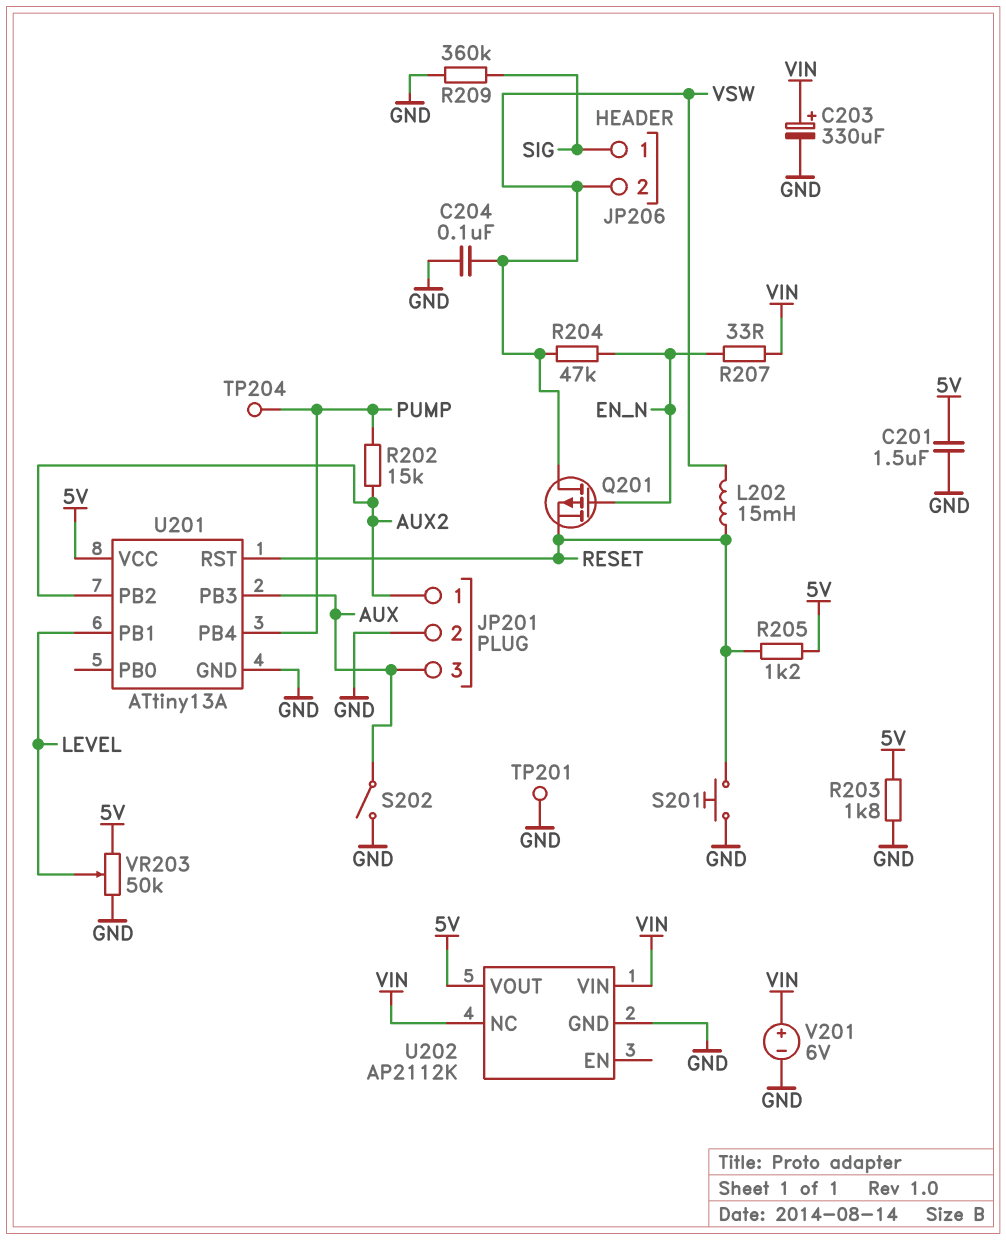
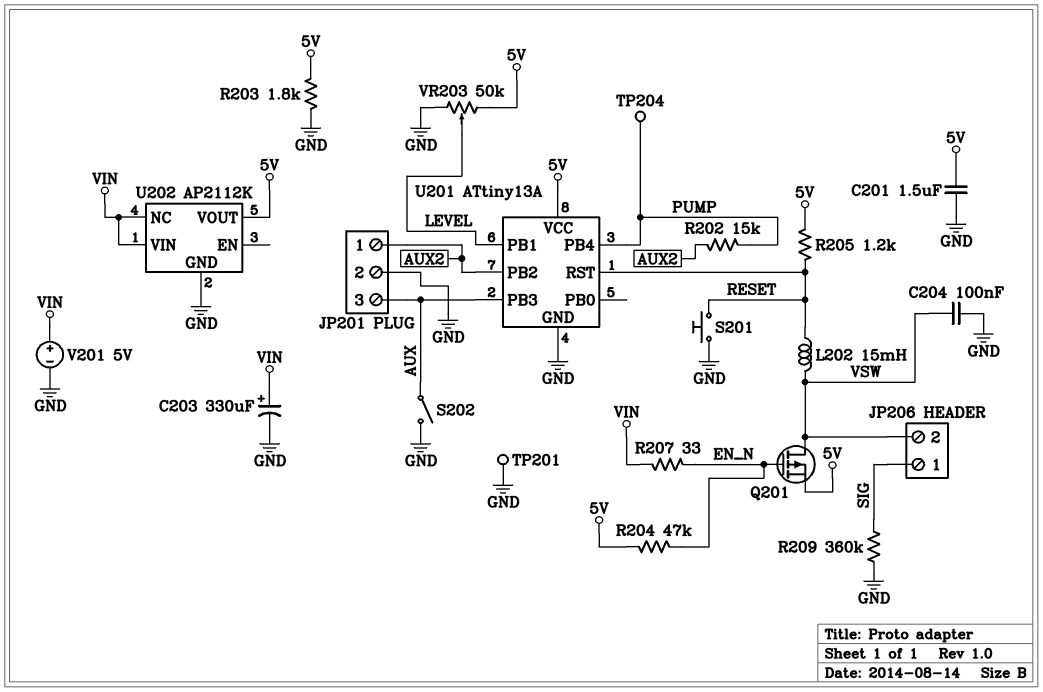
Q201: PMOS (G EN_N, D VSW, S RESET) -> PMOS (G EN_N, D VSW, S 5V)
R204: 47k (EN_N, VSW) -> 47k (5V, EN_N)
V201: 6V (plus VIN, minus GND) -> 5V (plus VIN, minus GND)

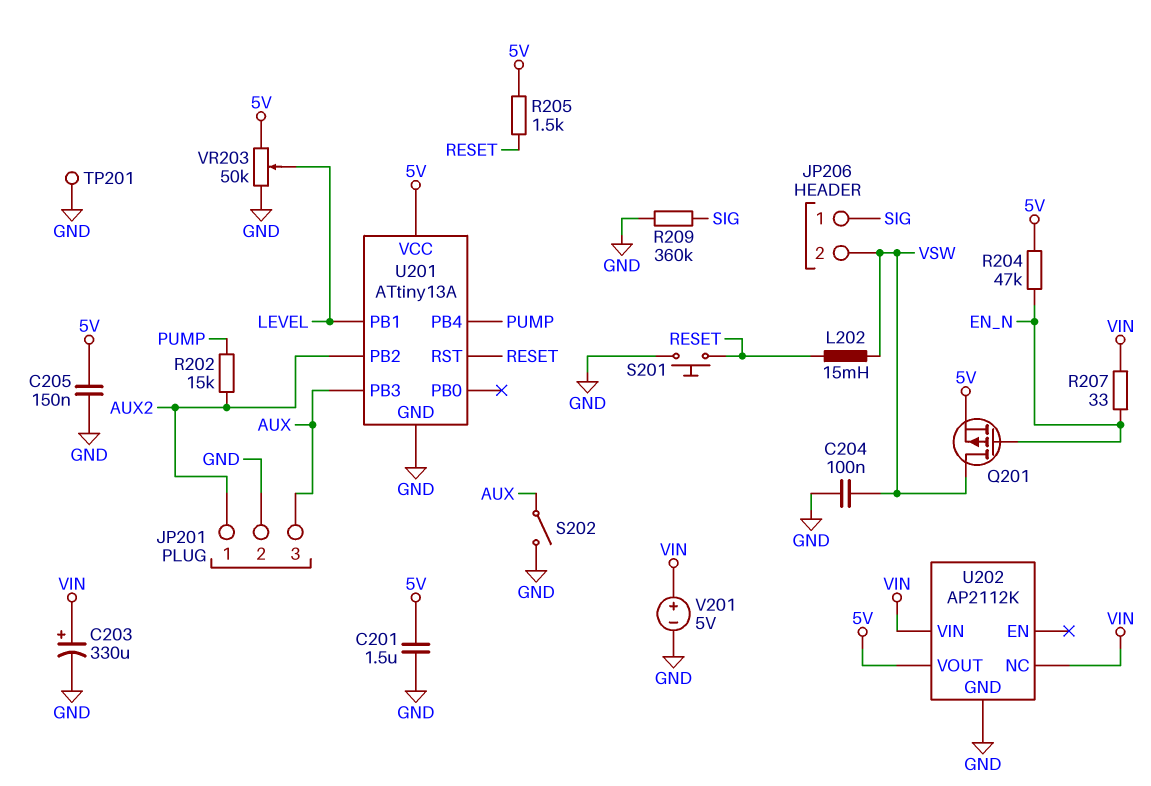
C205: none -> 150nF (5V, GND)
R203: 1.8k (5V, GND) -> none
R205: 1.2k (5V, RESET) -> 1.5k (5V, RESET)
TP204: test point (PUMP) -> none

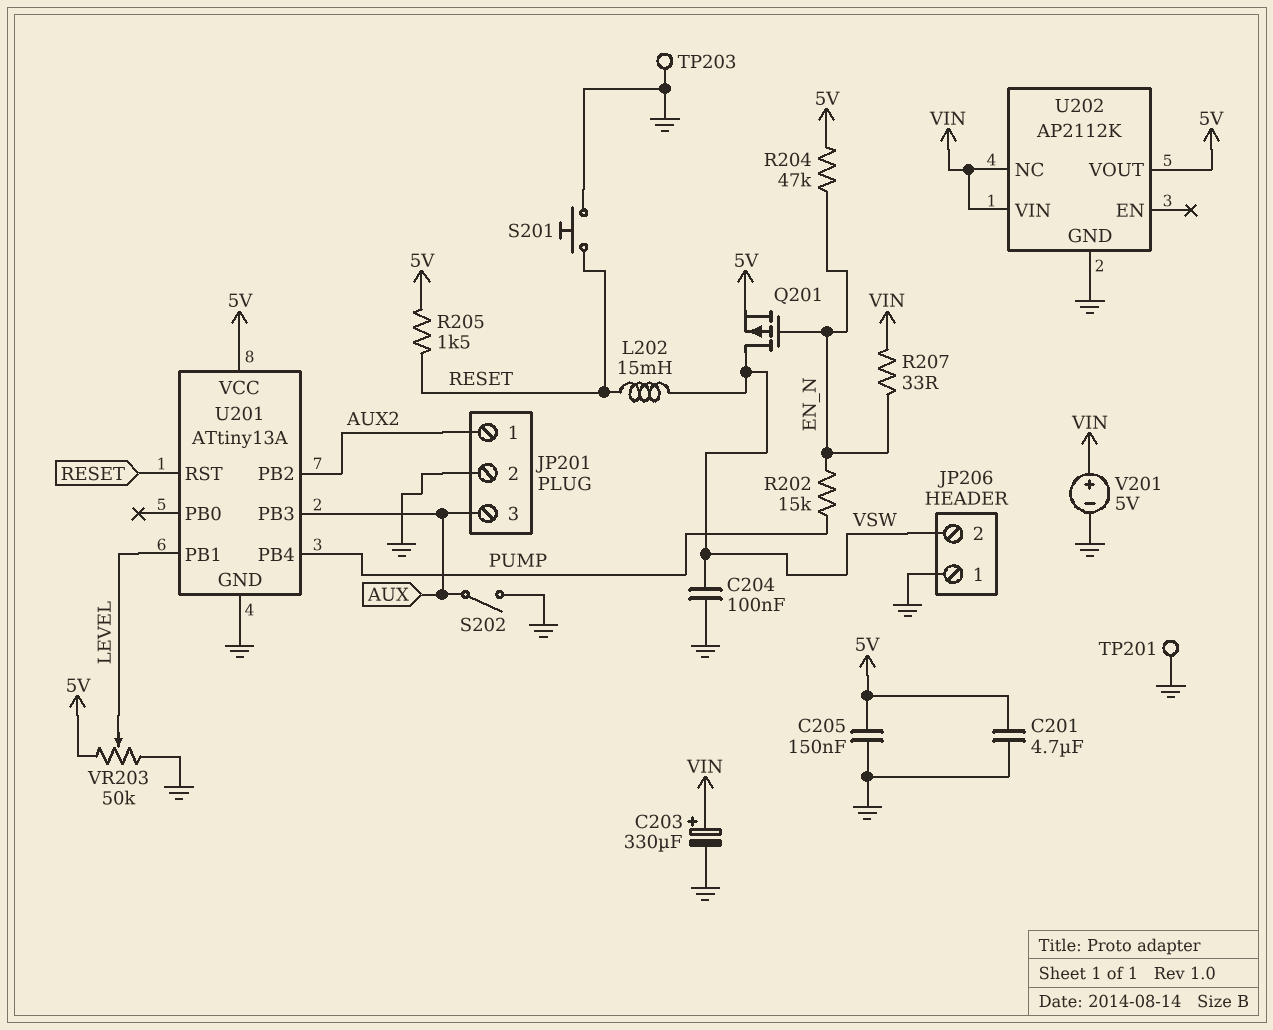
C201: 1.5uF (5V, GND) -> 4.7uF (5V, GND)
JP206 pin 1: SIG -> GND
R202: 15k (AUX2, PUMP) -> 15k (EN_N, PUMP)
R209: 360k (GND, SIG) -> none
TP203: none -> test point (GND)

